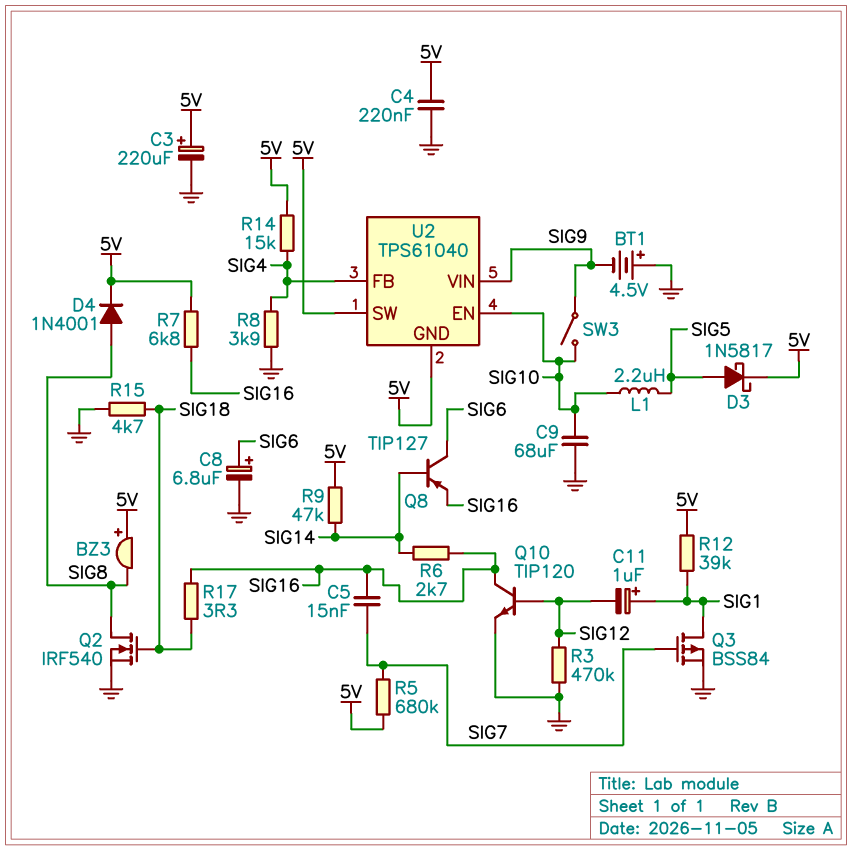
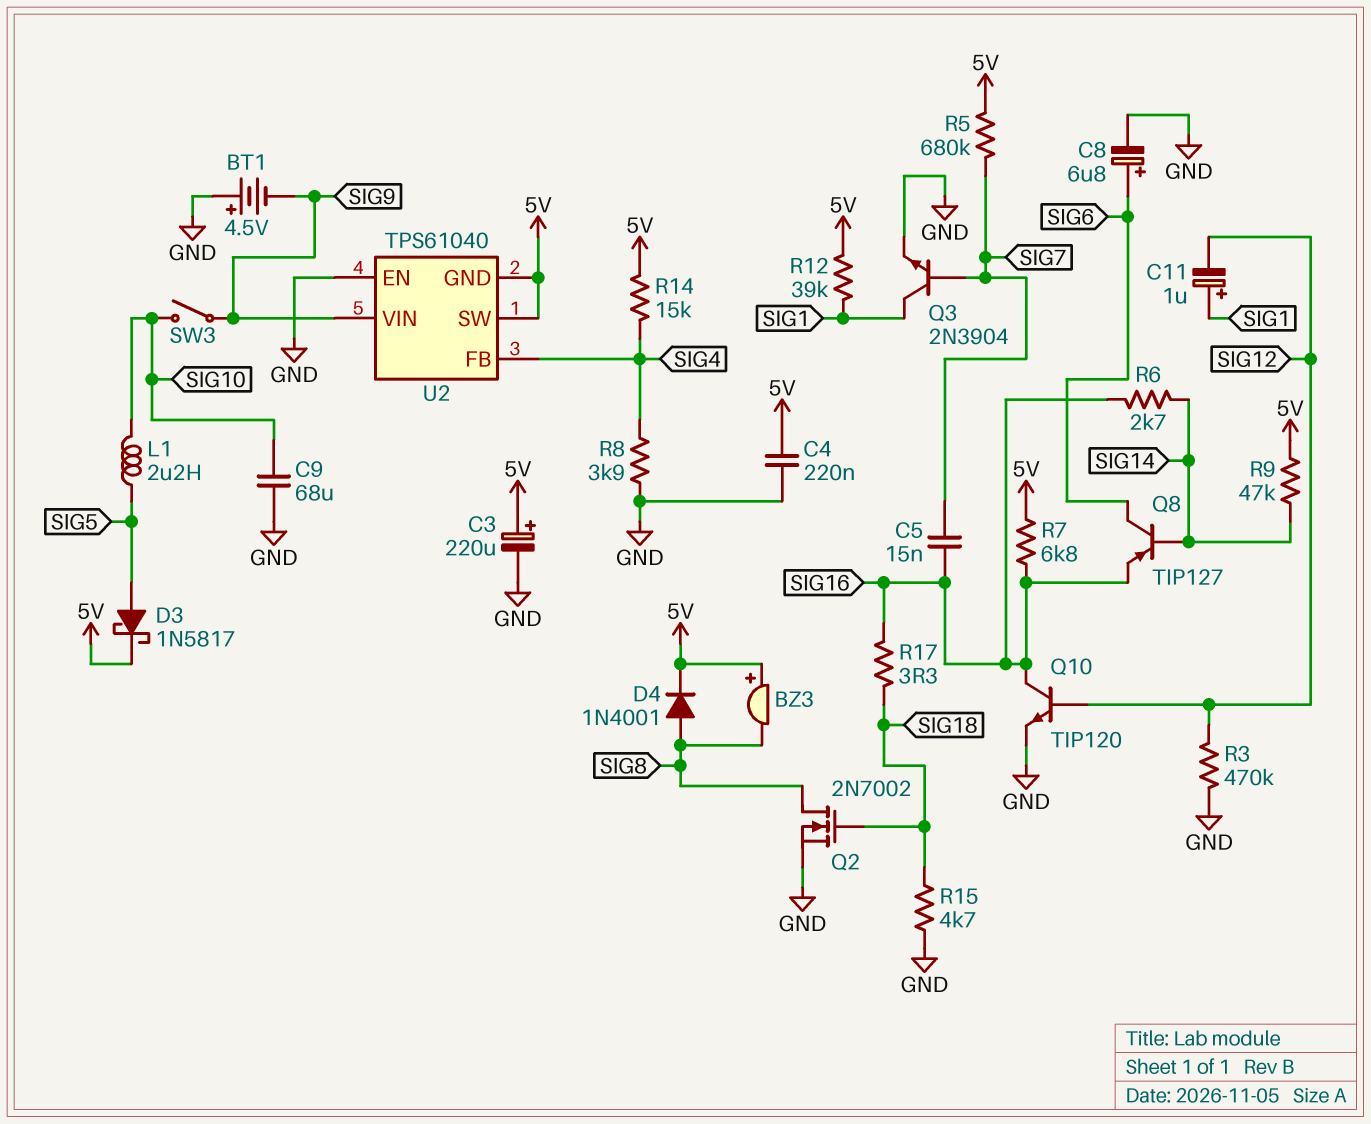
Q2: NMOS IRF540 (G SIG18, D SIG8, S GND) -> NMOS 2N7002 (G SIG18, D SIG8, S GND)
Q3: PMOS BSS84 (G SIG7, D SIG1, S GND) -> NPN 2N3904 (B SIG7, C SIG1, E GND)
U2 pin EN: SIG10 -> GND

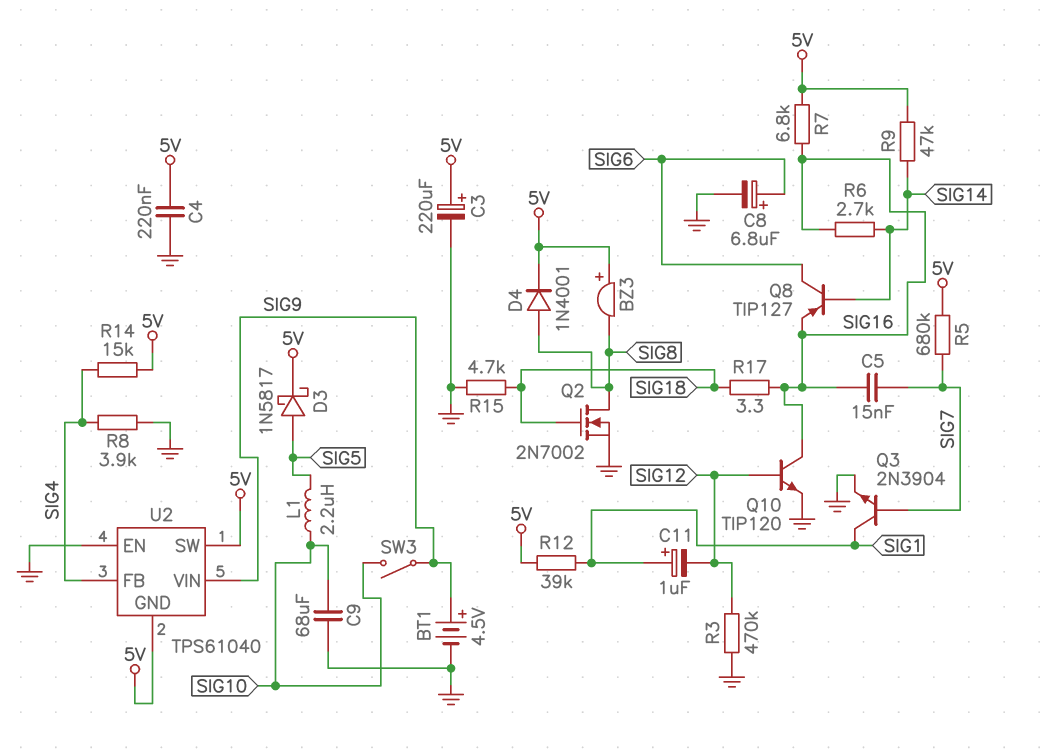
BT1: 4.5V (plus GND, minus SIG9) -> 4.5V (plus SIG9, minus GND)

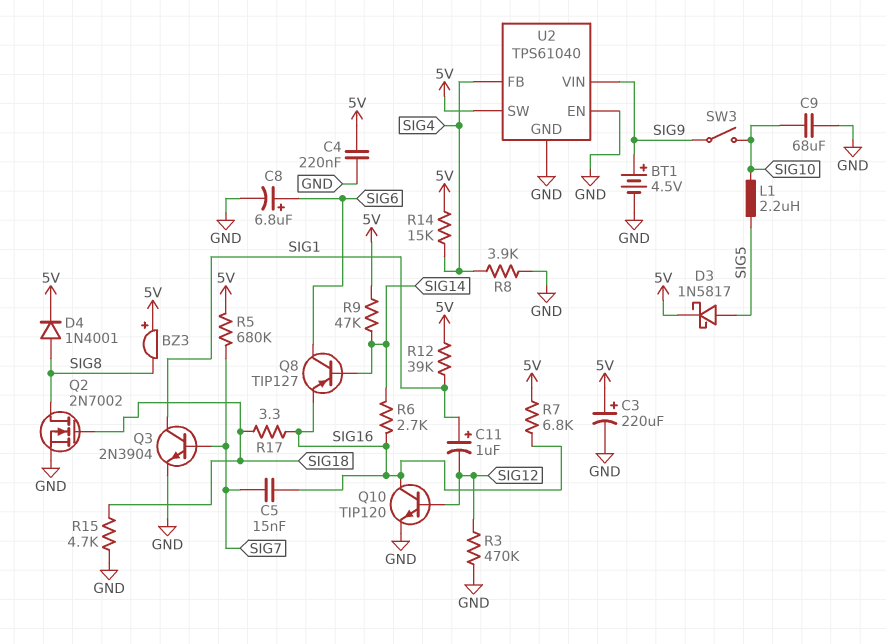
U2 pin GND: 5V -> GND

